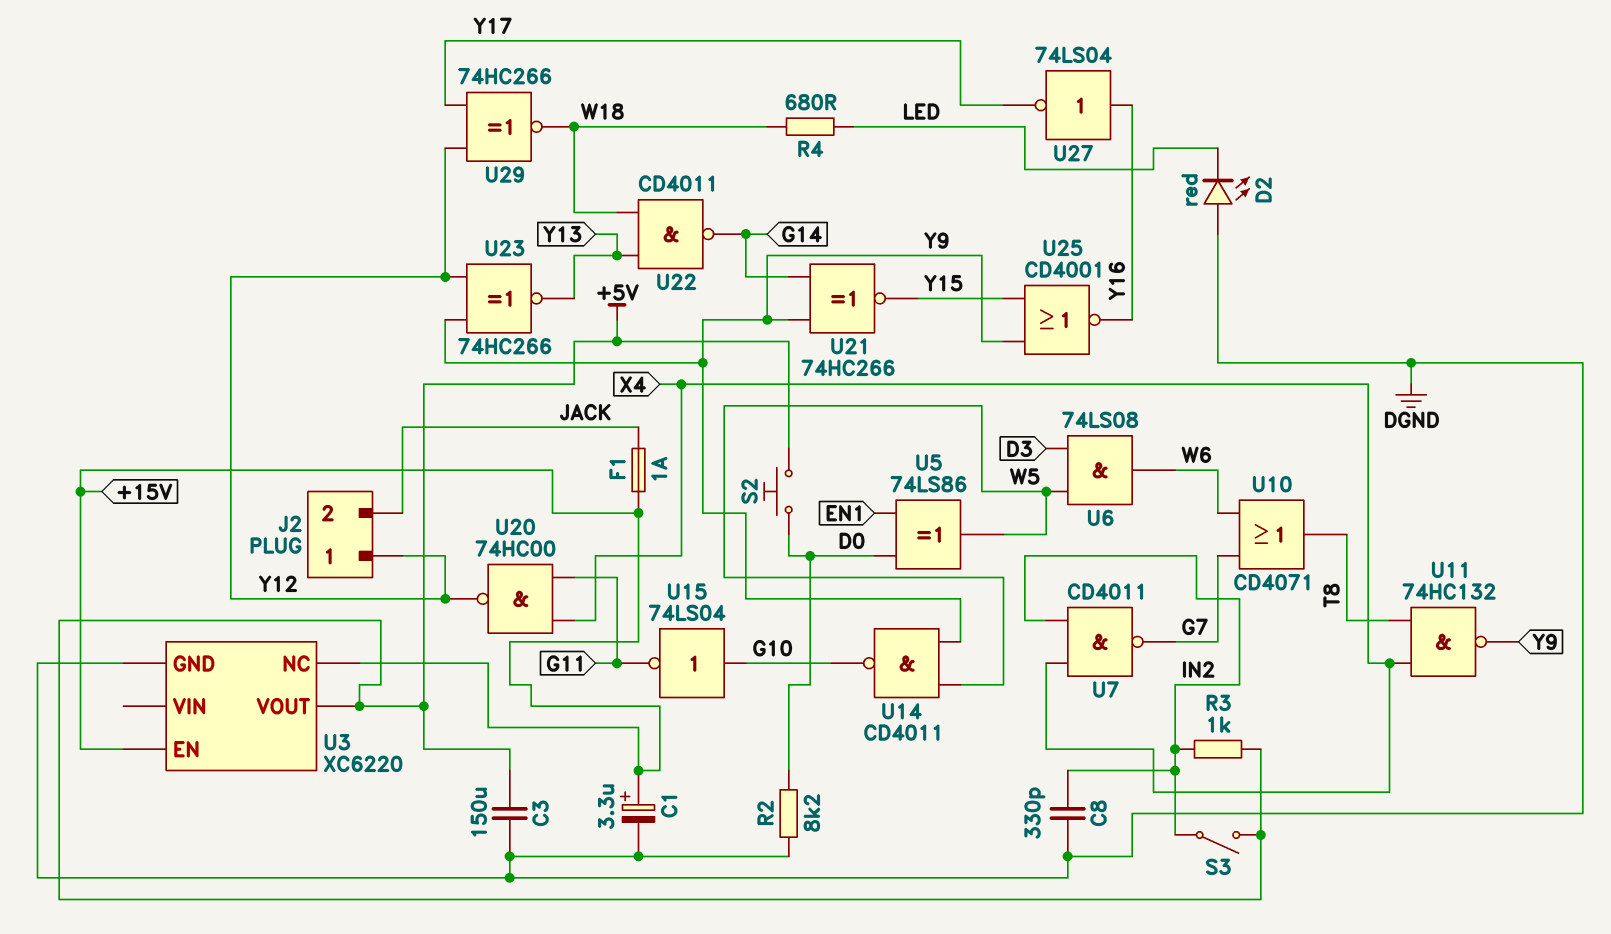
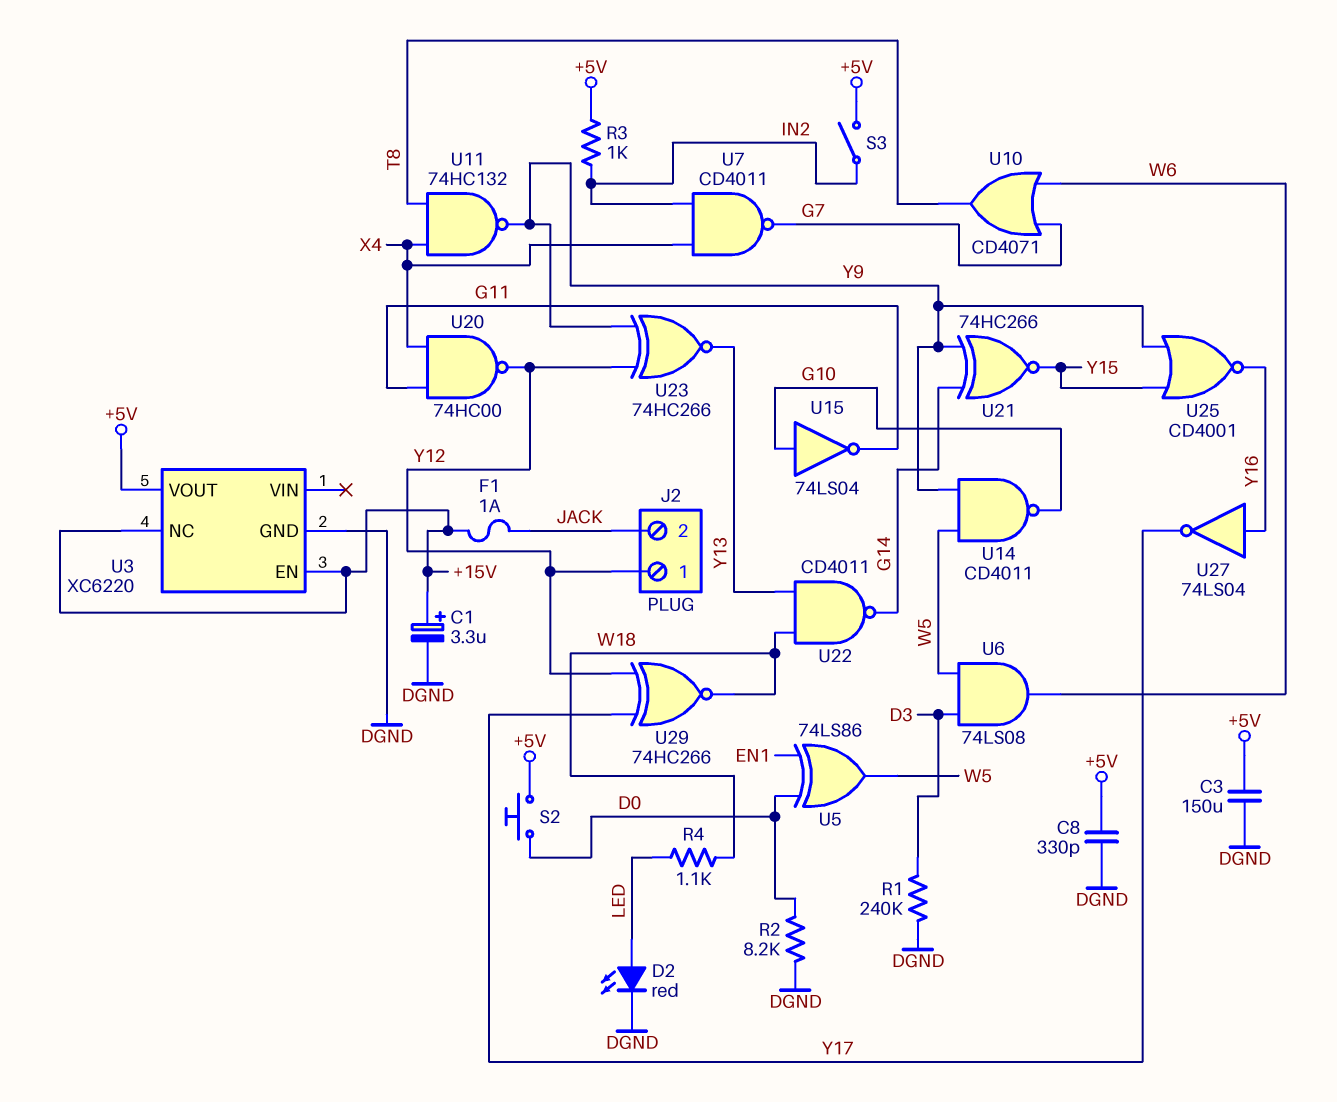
C8: 330pF (DGND, IN2) -> 330pF (+5V, DGND)
D2: LED red (A DGND, K LED) -> LED red (A LED, K DGND)
R1: none -> 240k (D3, DGND)
R4: 680 (LED, W18) -> 1.1k (LED, W18)

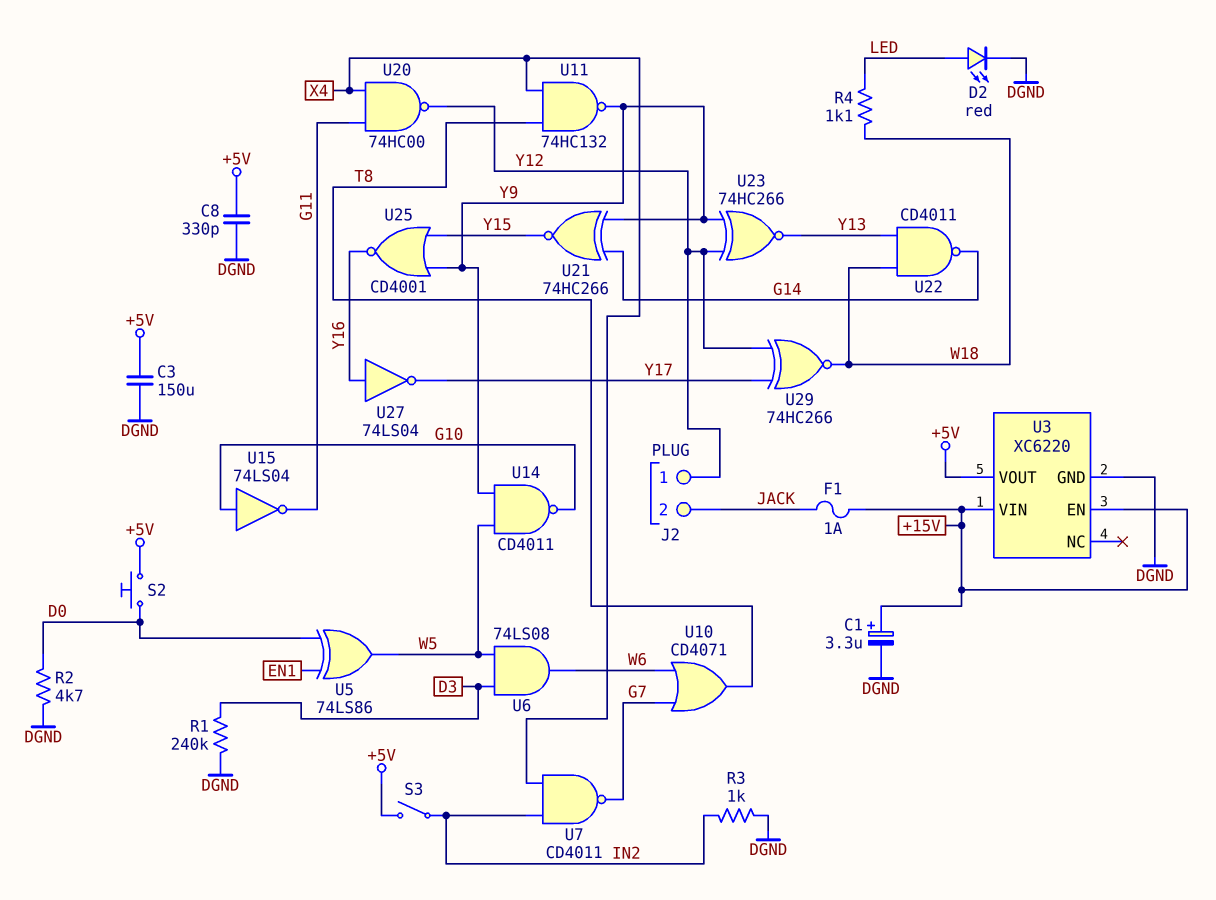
R2: 8.2k (D0, DGND) -> 4.7k (D0, DGND)
R3: 1k (+5V, IN2) -> 1k (DGND, IN2)
U3 pin NC: +15V -> none
U3 pin VIN: none -> +15V

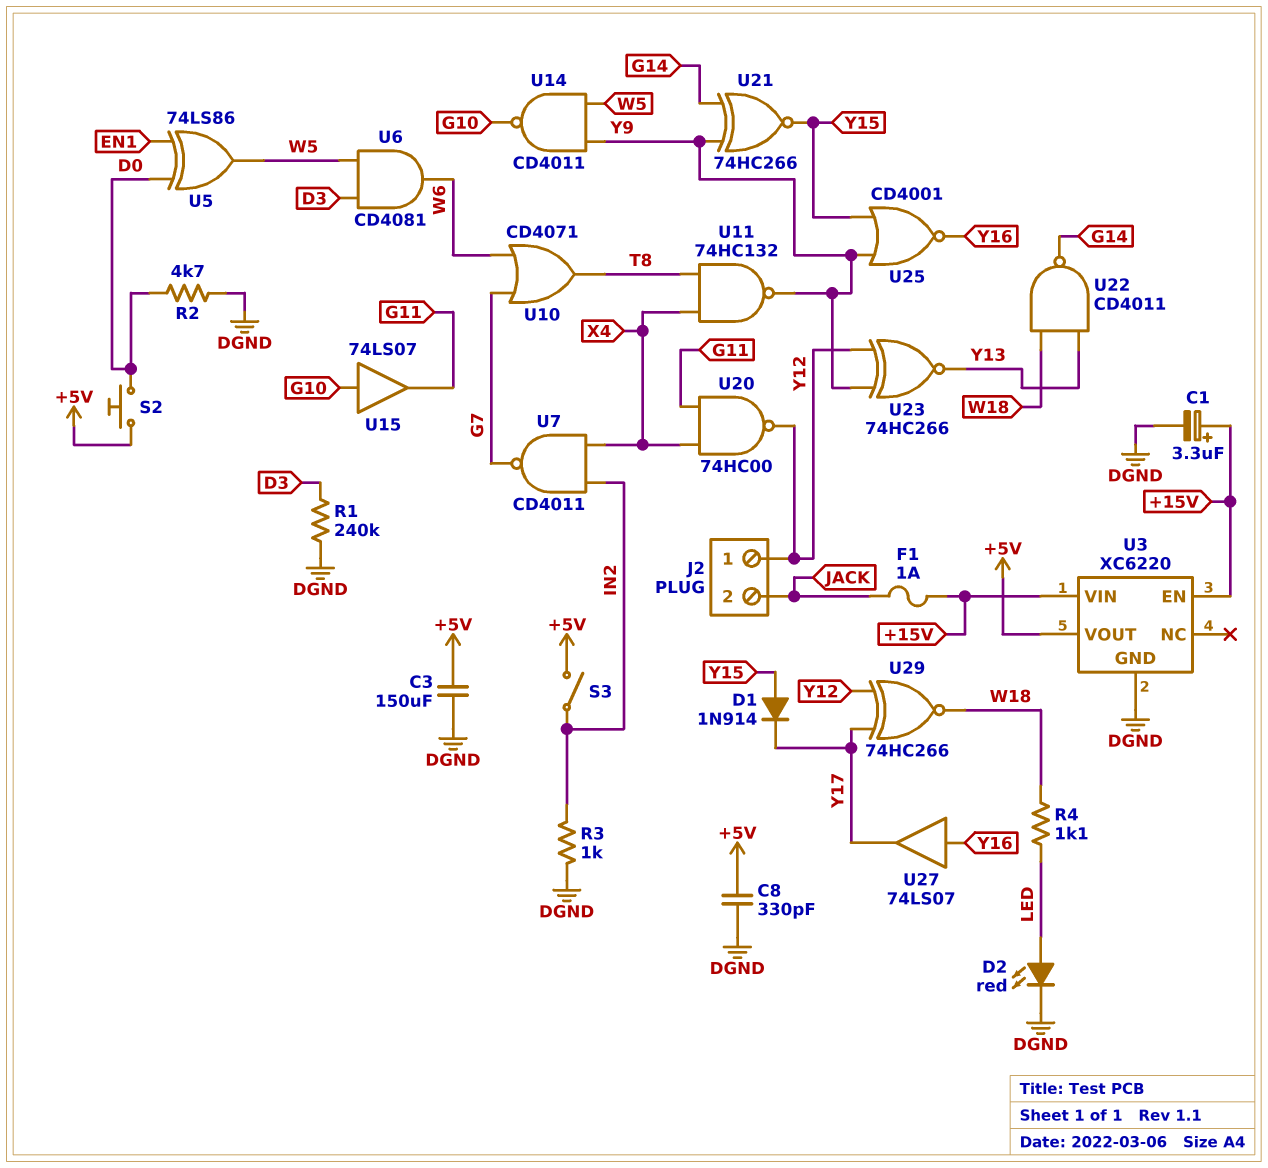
D1: none -> diode 1N914 (A Y15, K Y17)
U6: AND 74LS08 (in D3, in W5, out W6) -> AND CD4081 (in D3, in W5, out W6)
U15: NOT 74LS04 (in G10, out G11) -> buffer 74LS07 (in G10, out G11)
U27: NOT 74LS04 (in Y16, out Y17) -> buffer 74LS07 (in Y16, out Y17)

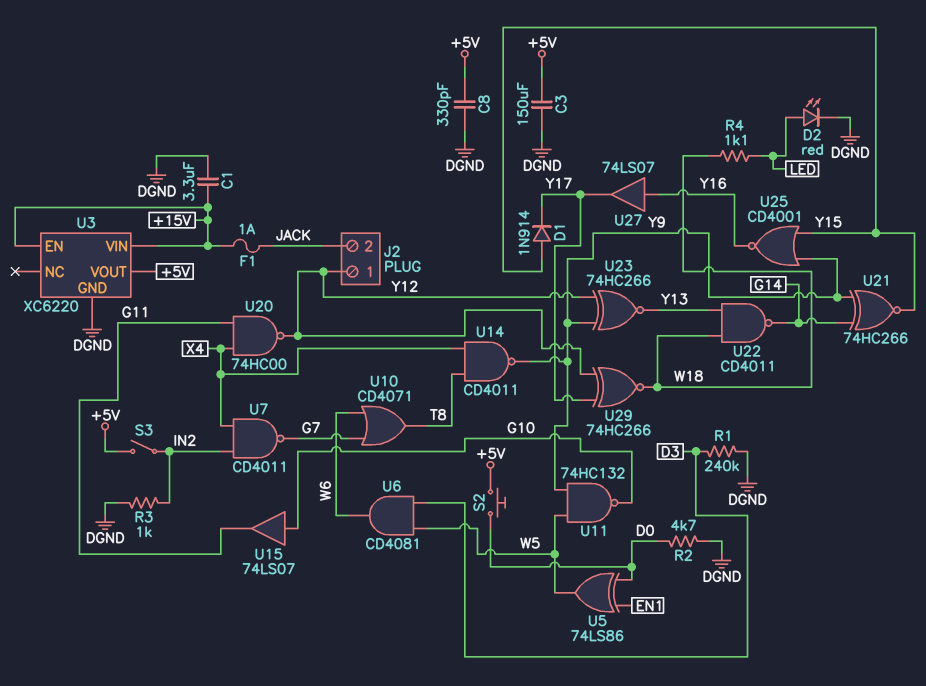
C1: 3.3uF (plus +15V, minus DGND) -> 3.3uF (+15V, DGND)
U11: NAND 74HC132 (in T8, in X4, out Y9) -> NAND 74HC132 (in W5, in Y9, out G10)
U14: NAND CD4011 (in W5, in Y9, out G10) -> NAND CD4011 (in T8, in X4, out Y9)

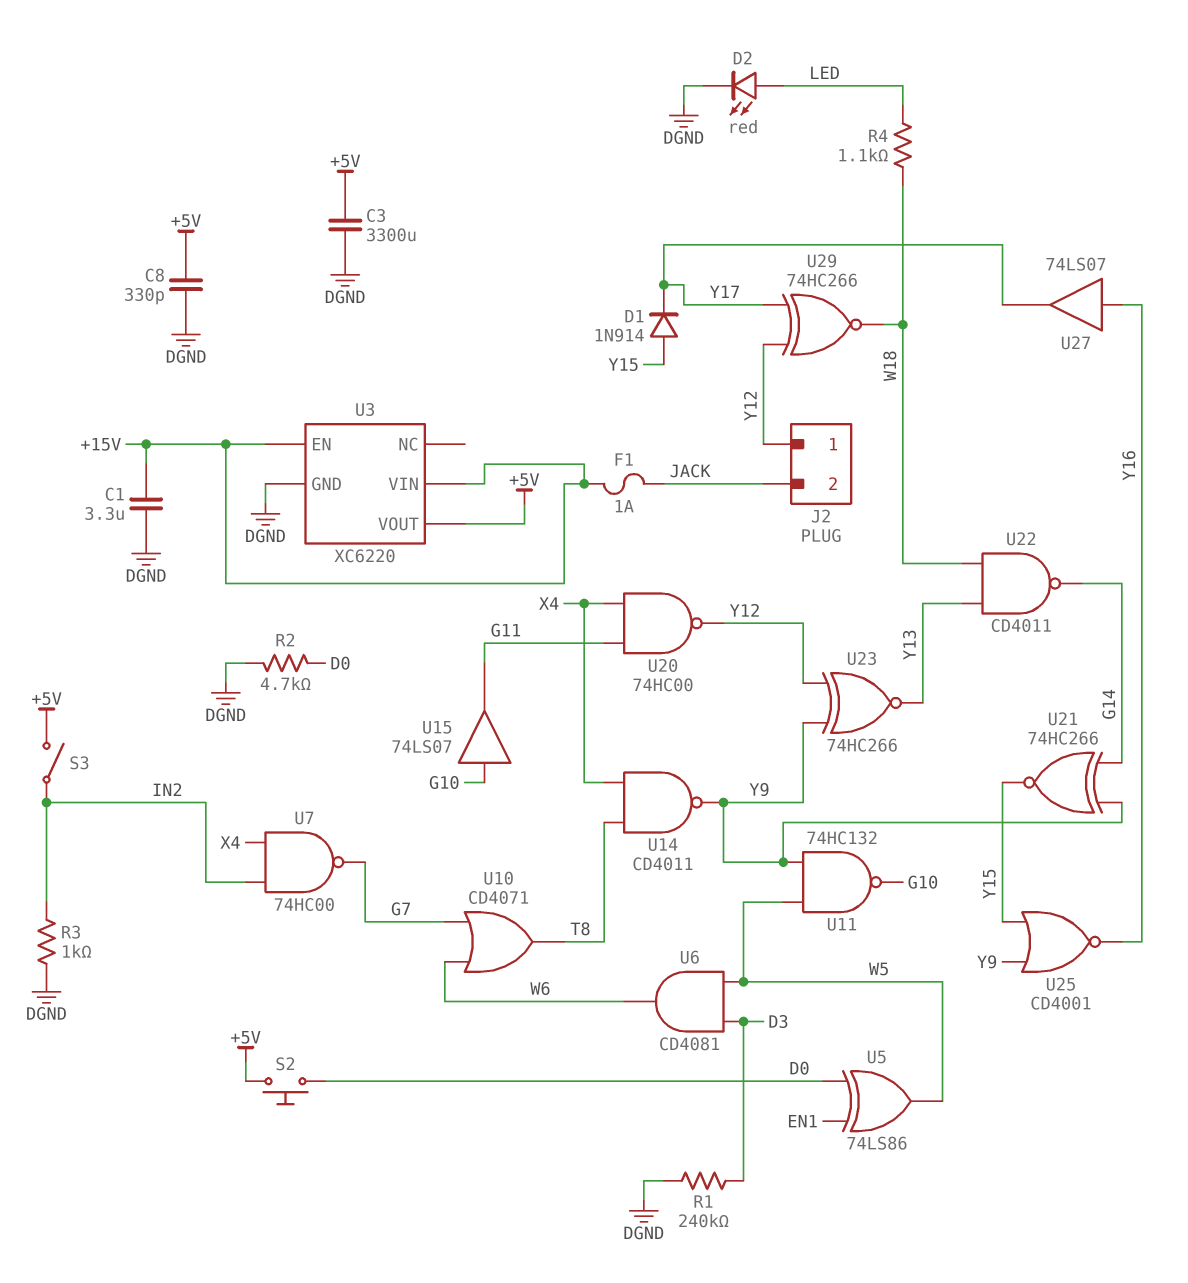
C3: 150uF (+5V, DGND) -> 3300uF (+5V, DGND)
U7: NAND CD4011 (in IN2, in X4, out G7) -> NAND 74HC00 (in IN2, in X4, out G7)

